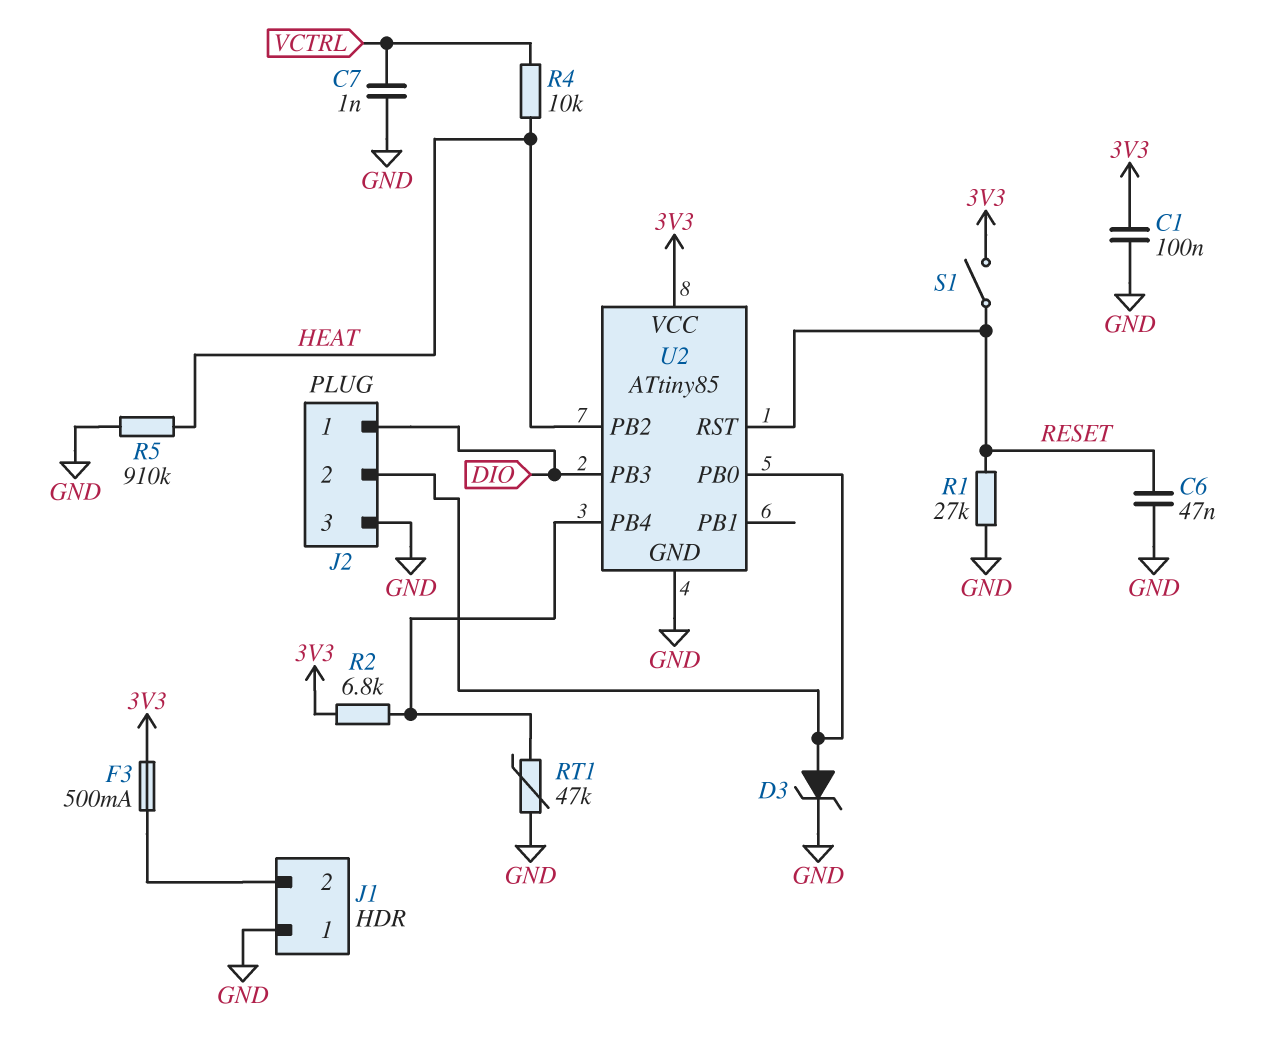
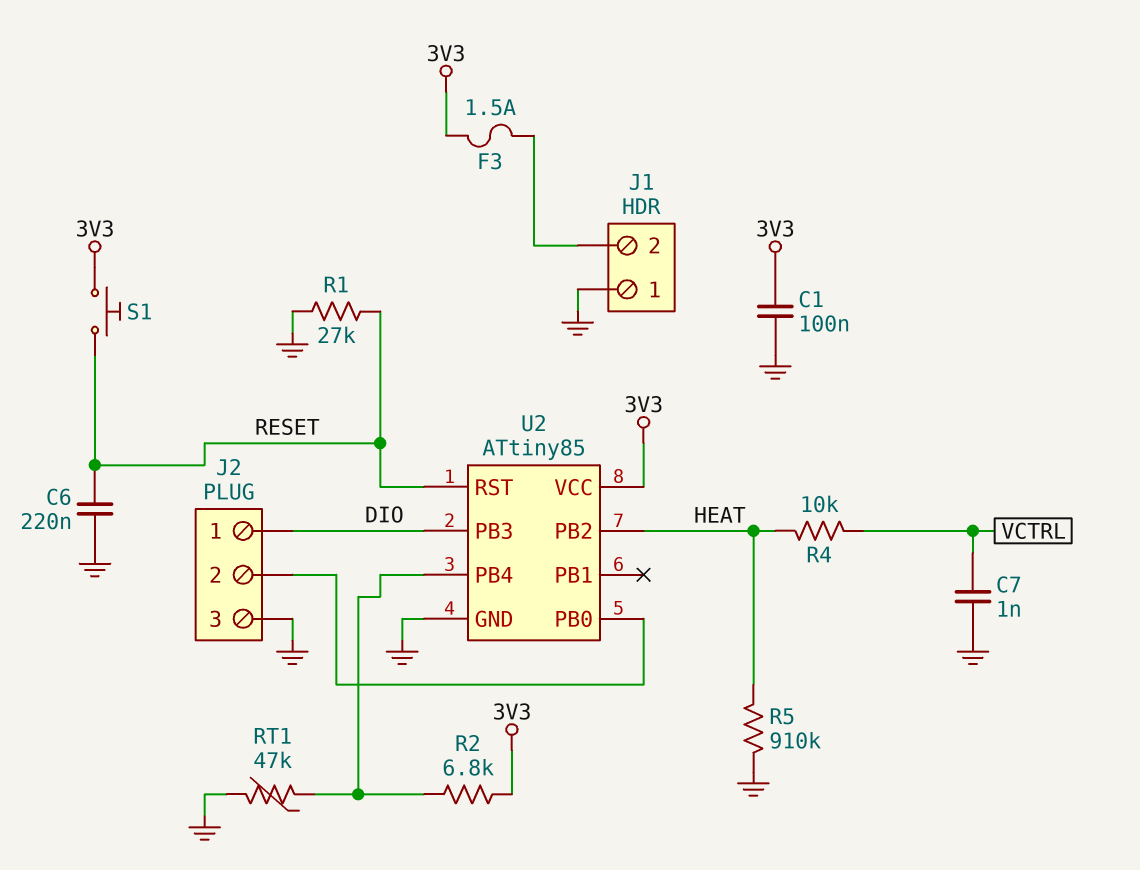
C6: 47nF (GND, RESET) -> 220nF (GND, RESET)
D3: zener (A J2/2, K GND) -> none
F3: 500mA (3V3, J1/2) -> 1.5A (3V3, J1/2)
S1: switch (3V3, RESET) -> button (3V3, RESET)

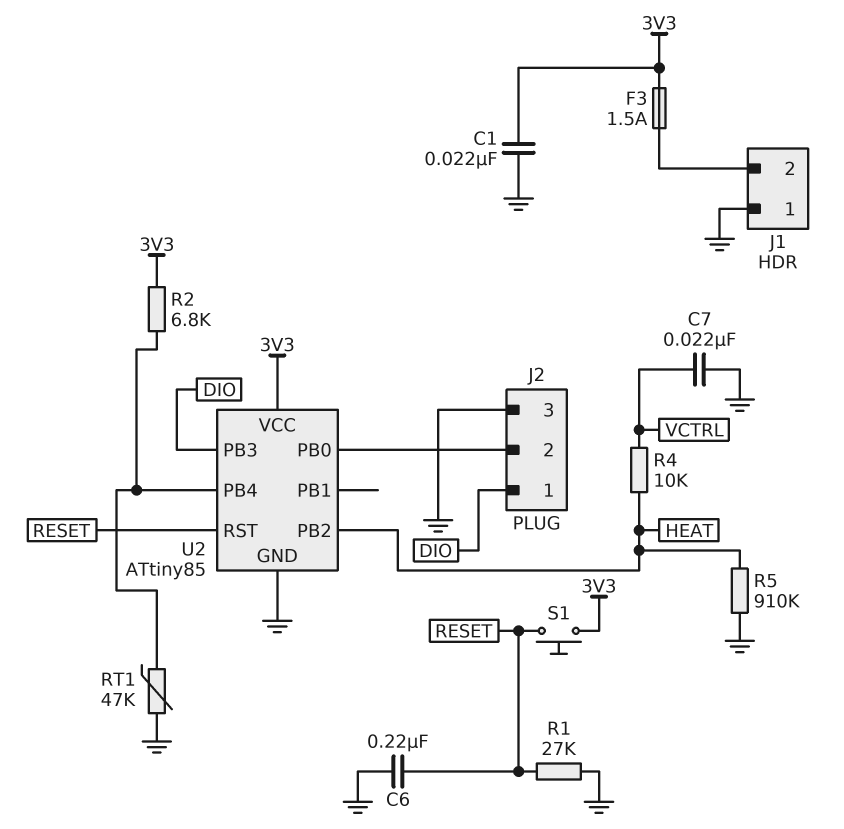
C1: 100nF (3V3, GND) -> 22nF (3V3, GND)
C7: 1nF (GND, VCTRL) -> 22nF (GND, VCTRL)

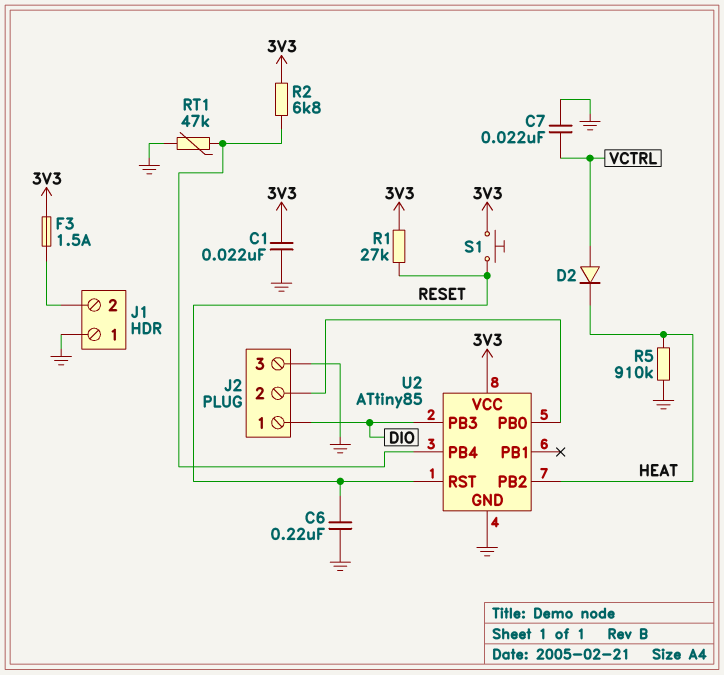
D2: none -> diode (A VCTRL, K HEAT)
R1: 27k (GND, RESET) -> 27k (3V3, RESET)
R4: 10k (HEAT, VCTRL) -> none

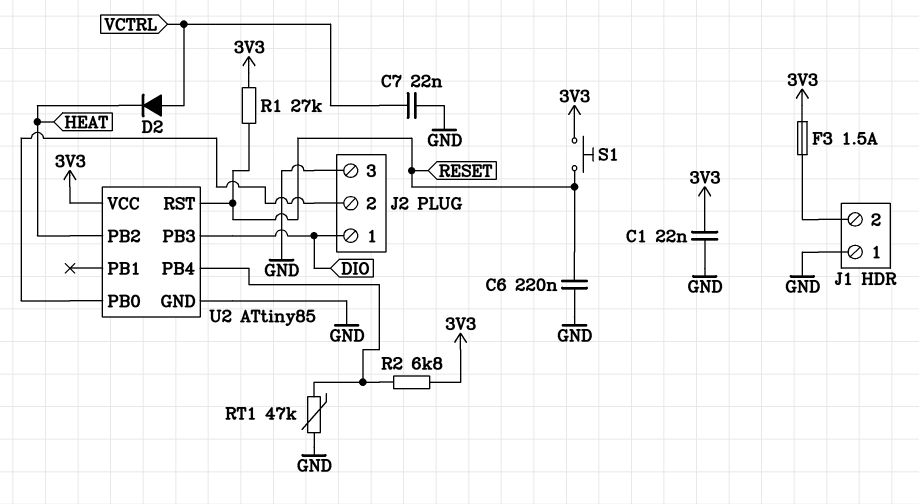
R5: 910k (GND, HEAT) -> none

